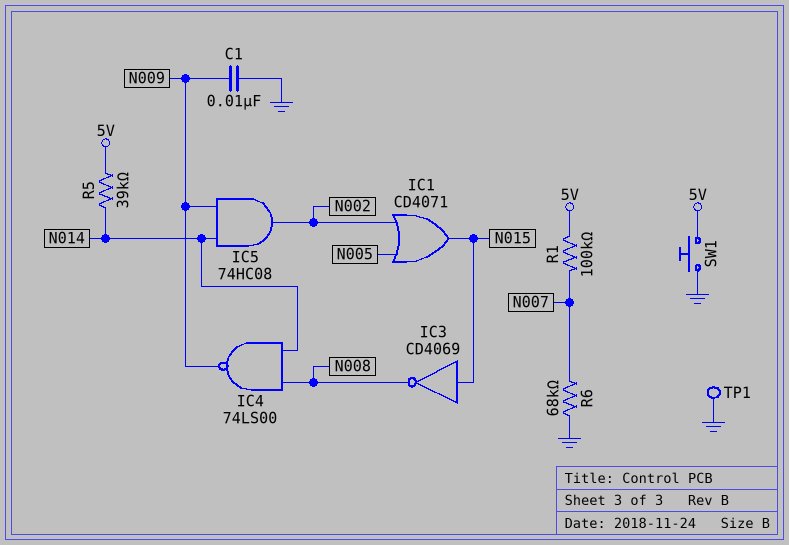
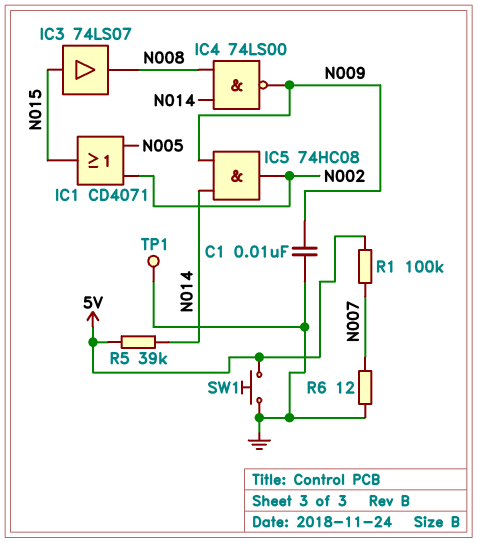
IC3: NOT CD4069 (in N015, out N008) -> buffer 74LS07 (in N015, out N008)
R6: 68k (GND, N007) -> 12 (GND, N007)

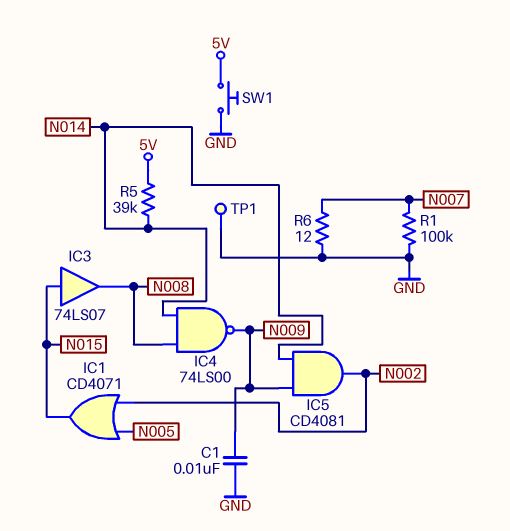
IC5: AND 74HC08 (in N009, in N014, out N002) -> AND CD4081 (in N009, in N014, out N002)
R1: 100k (5V, N007) -> 100k (GND, N007)

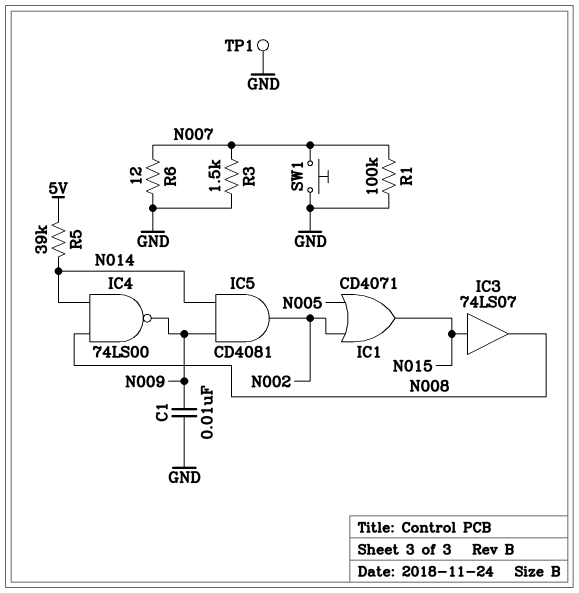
R3: none -> 1.5k (GND, N007)
SW1: button (5V, GND) -> button (GND, N007)

